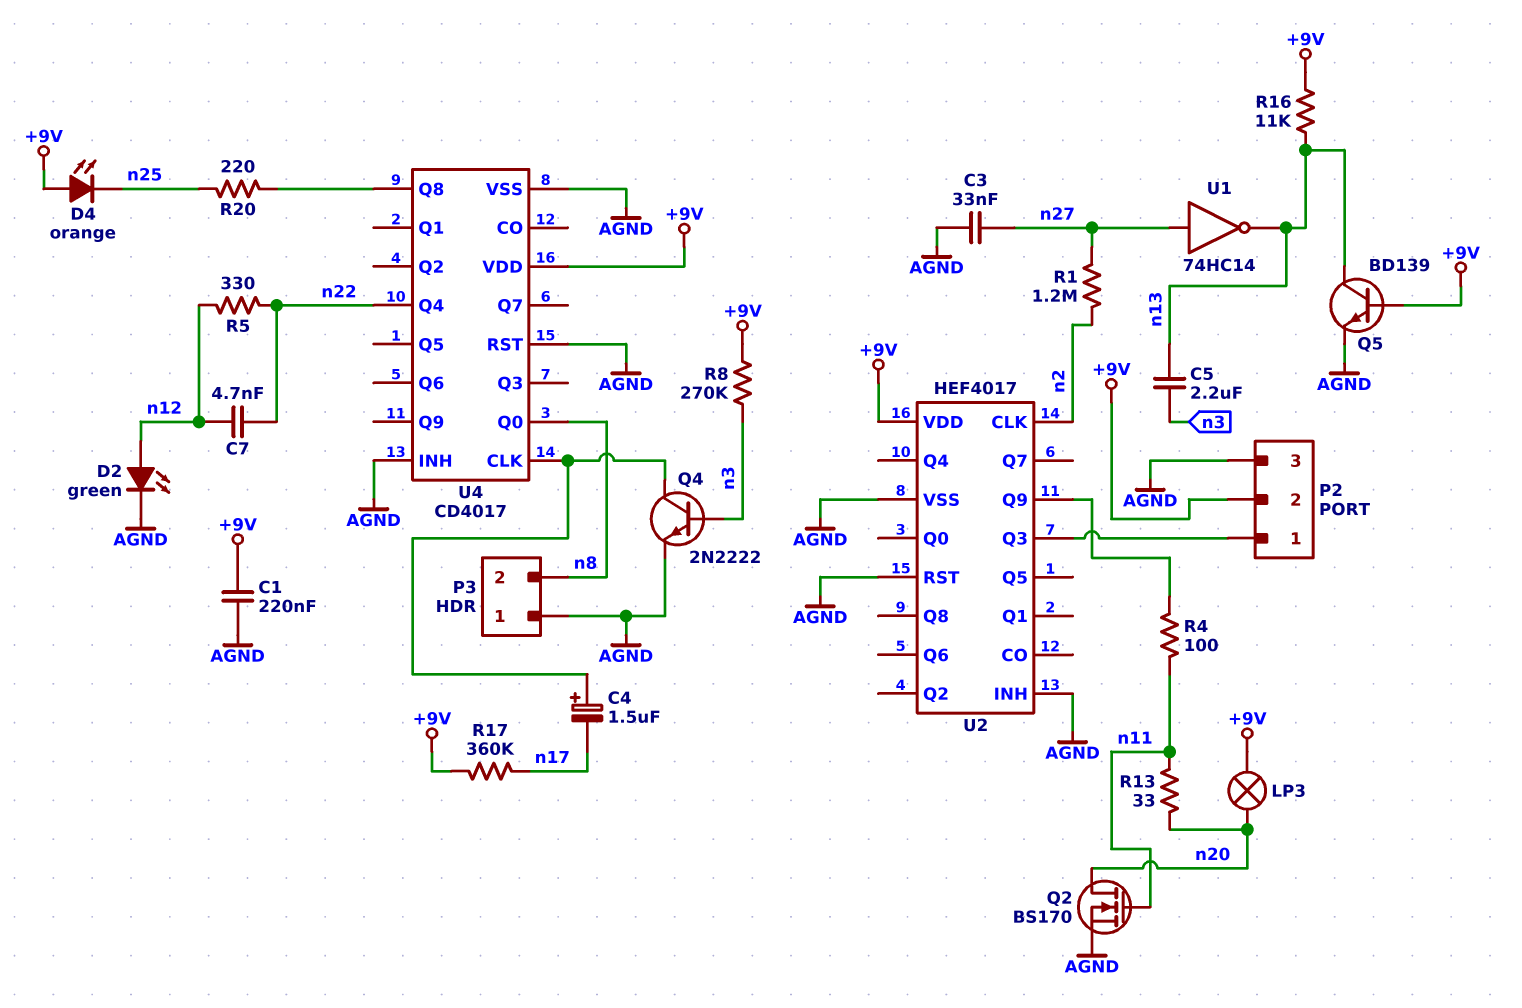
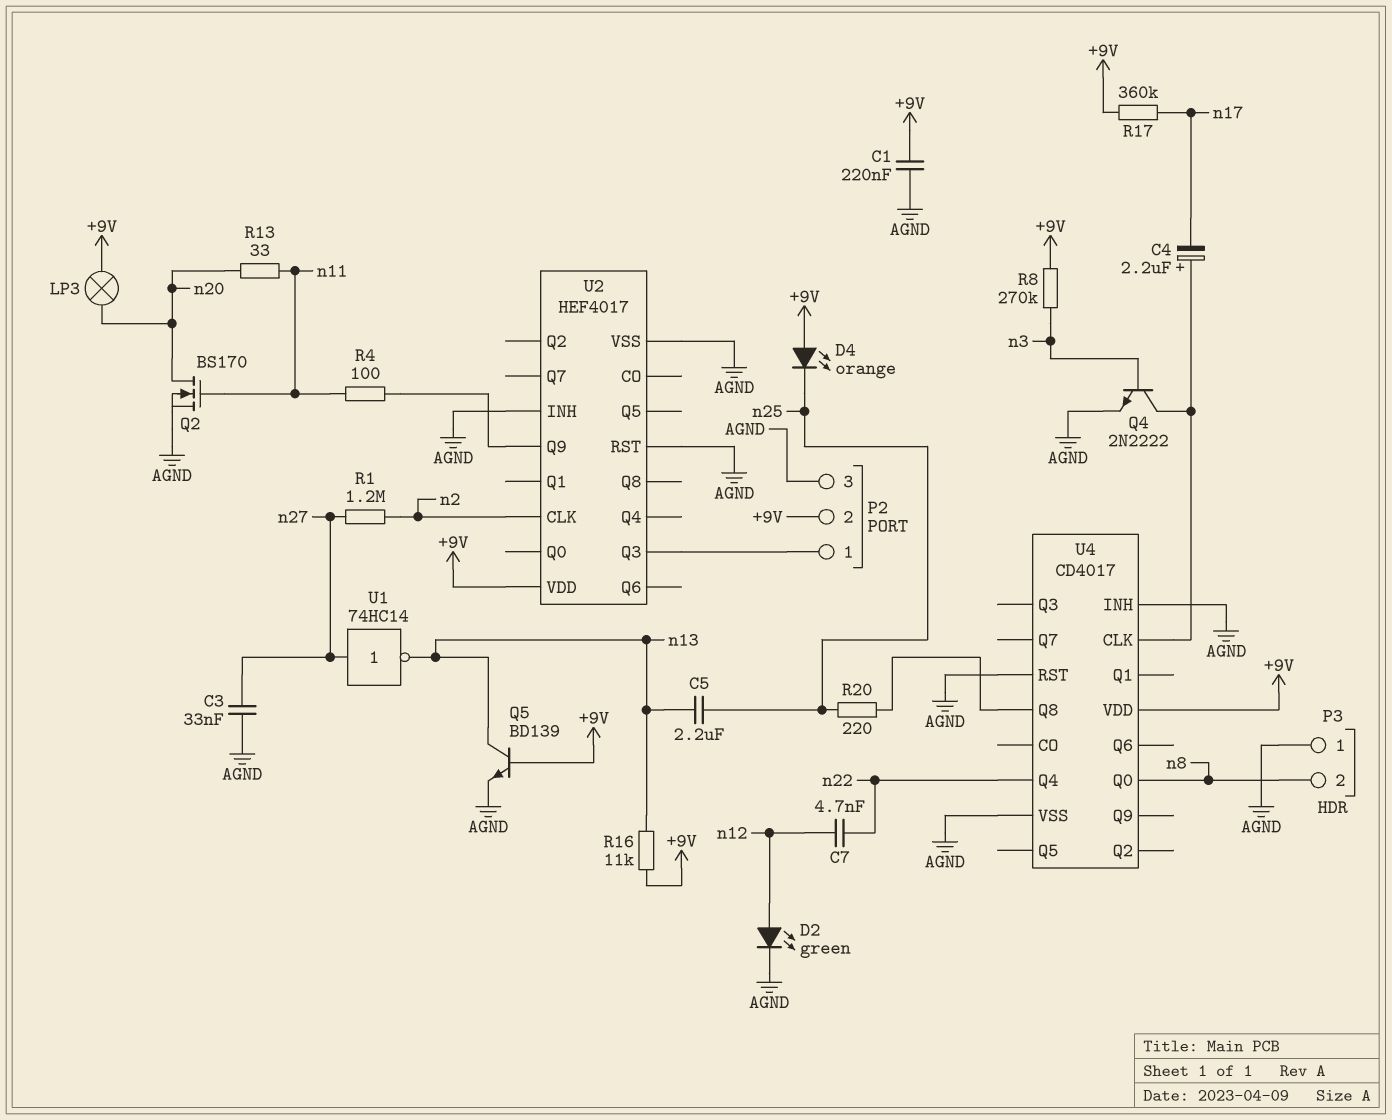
C4: 1.5uF (plus U4/CLK, minus n17) -> 2.2uF (plus U4/CLK, minus n17)
C5: 2.2uF (n3, n13) -> 2.2uF (n13, n25)
R5: 330 (n12, n22) -> none

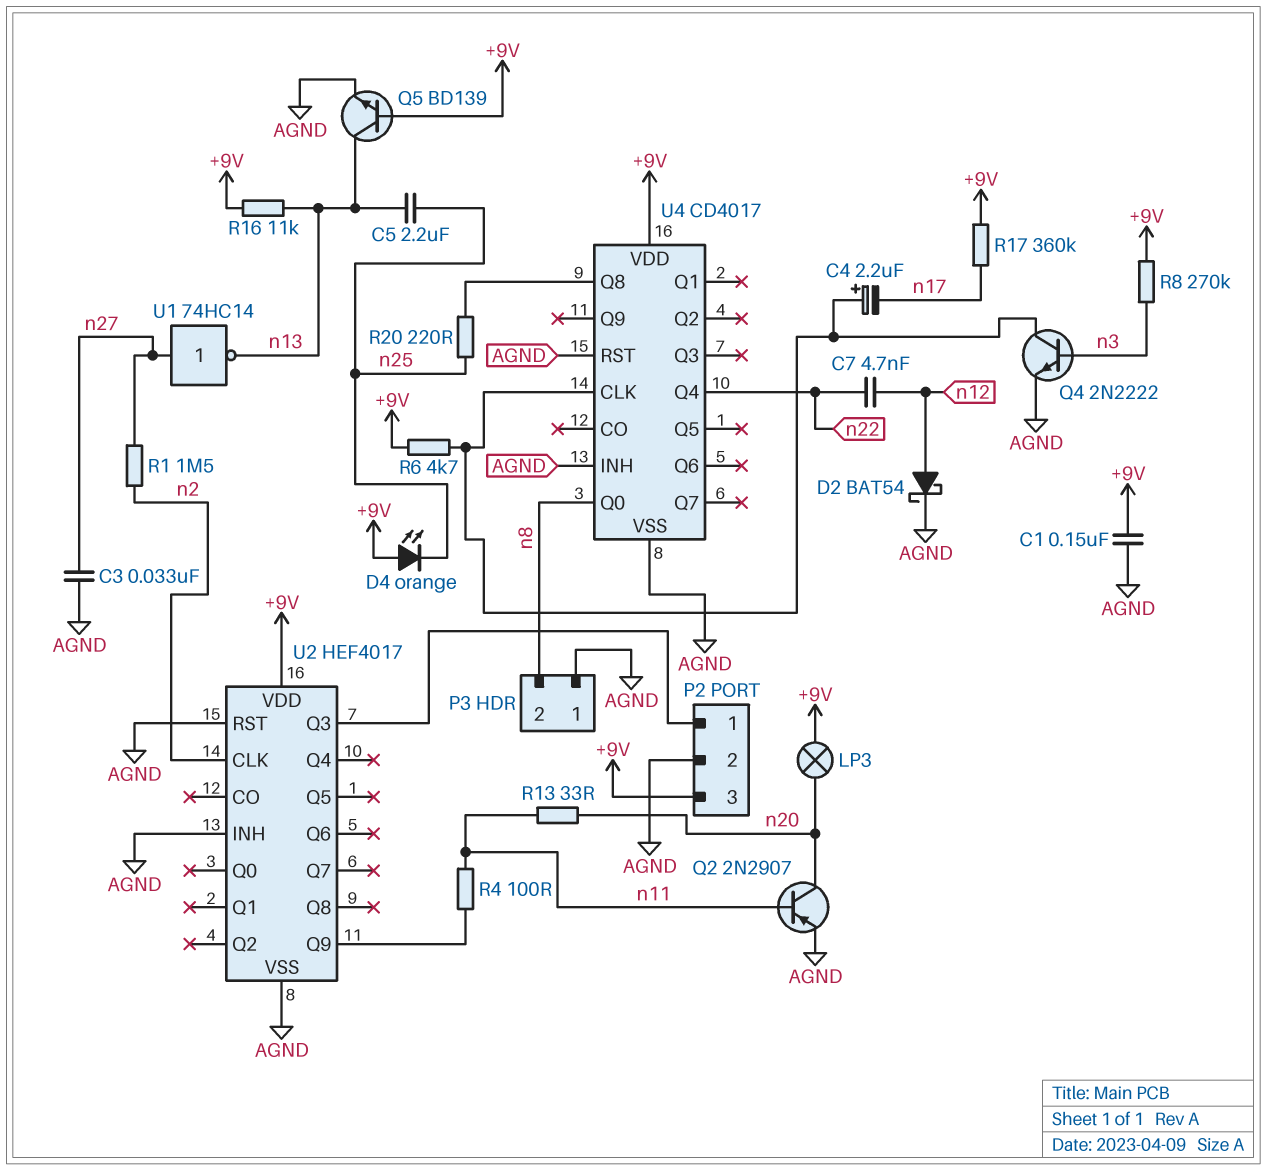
C1: 220nF (+9V, AGND) -> 150nF (+9V, AGND)
D2: LED green (A n12, K AGND) -> schottky BAT54 (A n12, K AGND)
P2 pin 2: +9V -> AGND
P2 pin 3: AGND -> +9V
Q2: NMOS BS170 (G n11, D n20, S AGND) -> PNP 2N2907 (B n11, C n20, E AGND)
R1: 1.2M (n2, n27) -> 1.5M (n2, n27)
R6: none -> 4.7k (+9V, U4/CLK)

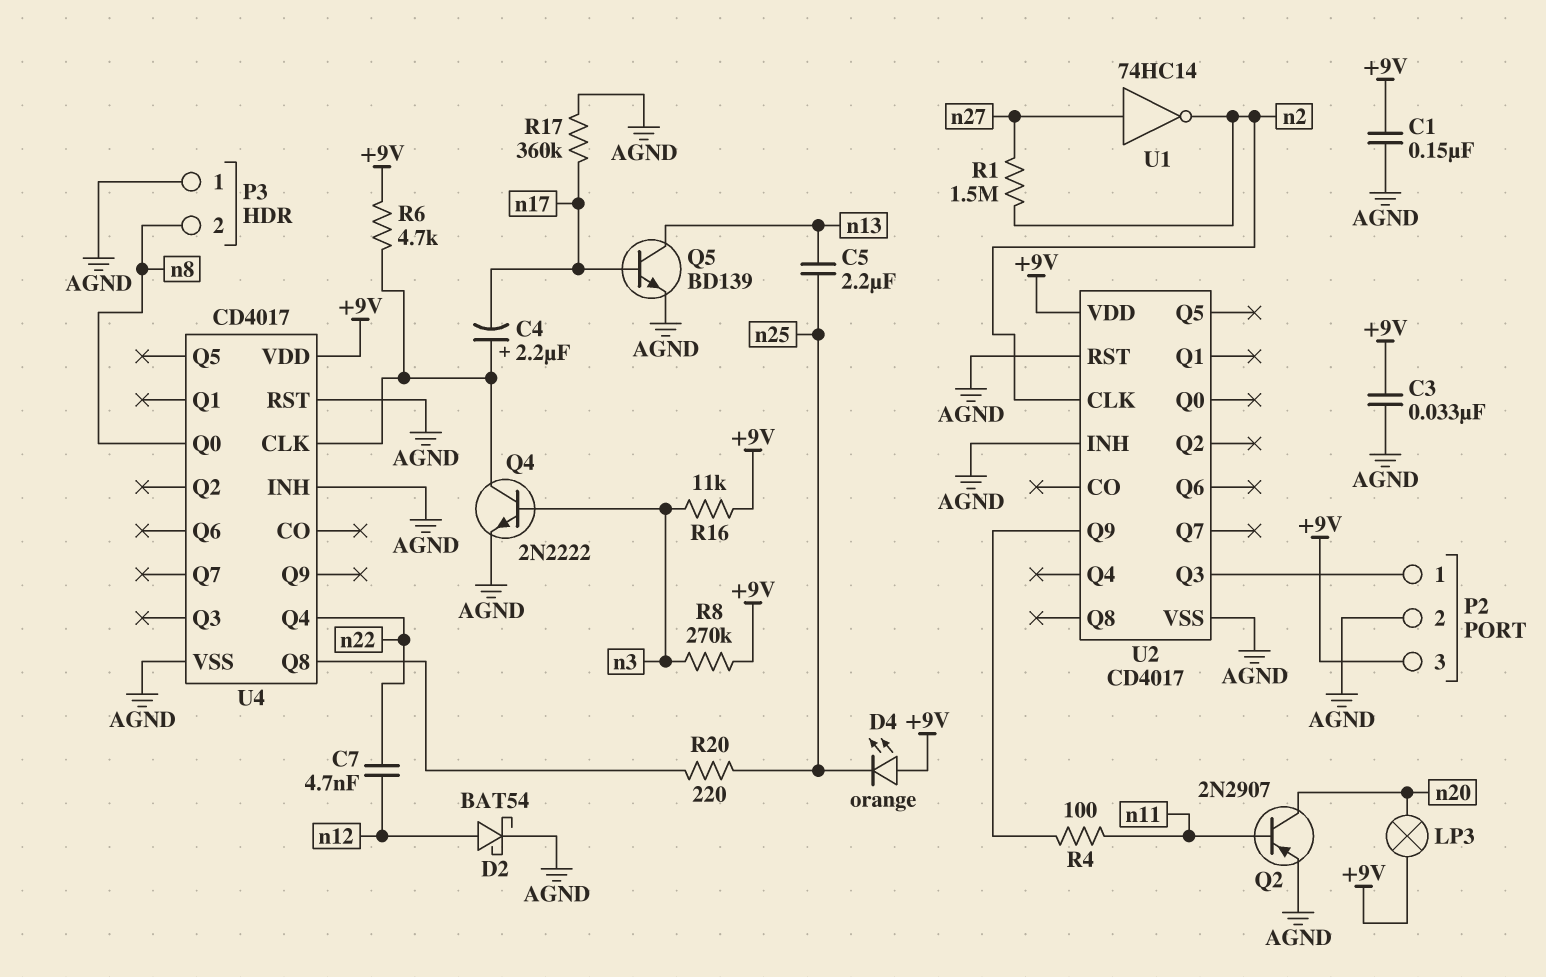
C3: 33nF (AGND, n27) -> 33nF (+9V, AGND)
Q5: NPN BD139 (B +9V, C n13, E AGND) -> NPN BD139 (B n17, C n13, E AGND)
R13: 33 (n11, n20) -> none
R16: 11k (+9V, n13) -> 11k (+9V, n3)
R17: 360k (+9V, n17) -> 360k (AGND, n17)
U1: NOT 74HC14 (in n27, out n13) -> NOT 74HC14 (in n27, out n2)
U2: HEF4017 -> CD4017

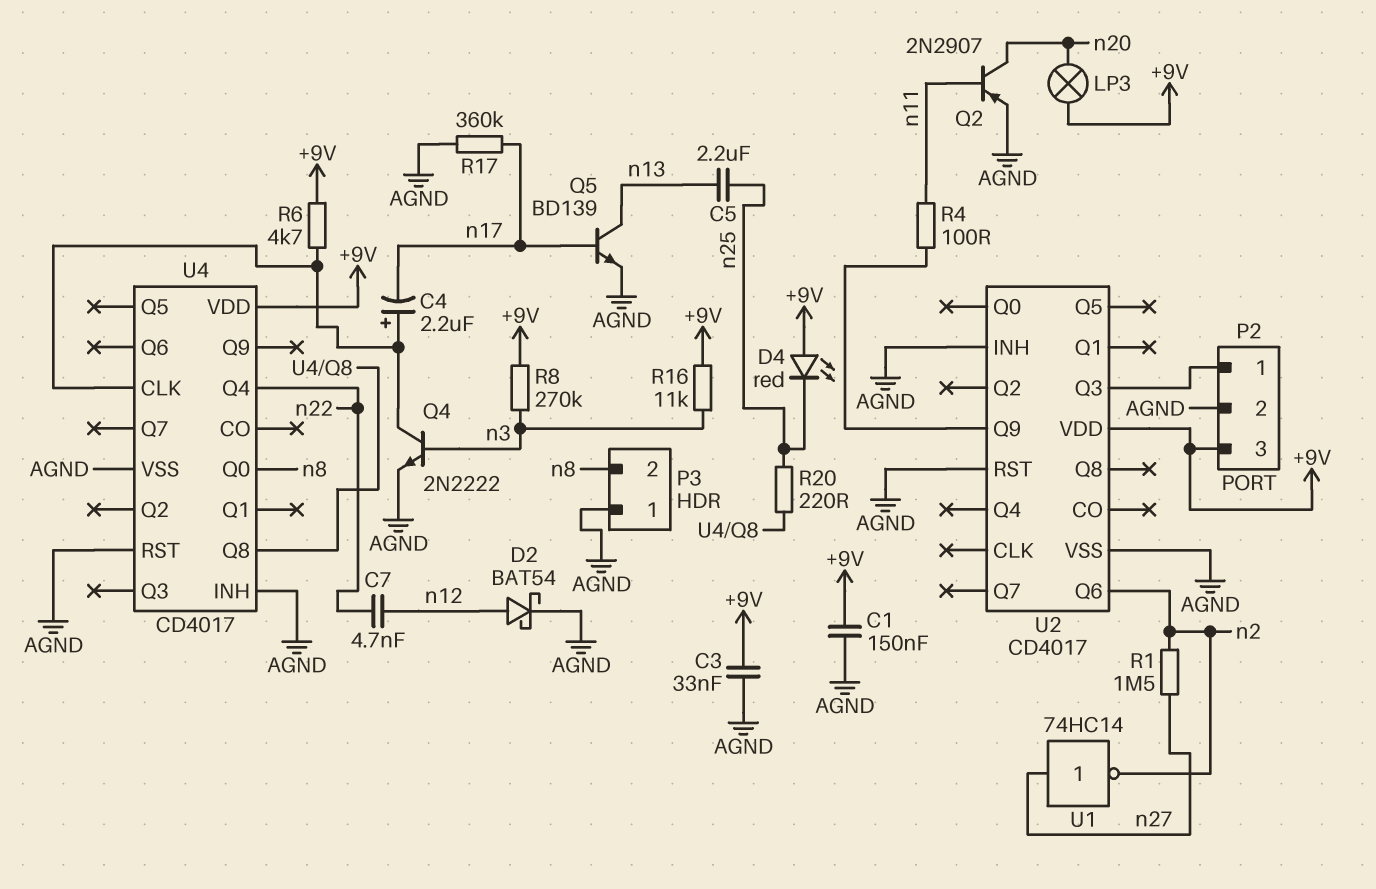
D4: LED orange (A +9V, K n25) -> LED red (A +9V, K n25)
U2 pin CLK: n2 -> none
U2 pin Q6: none -> n2

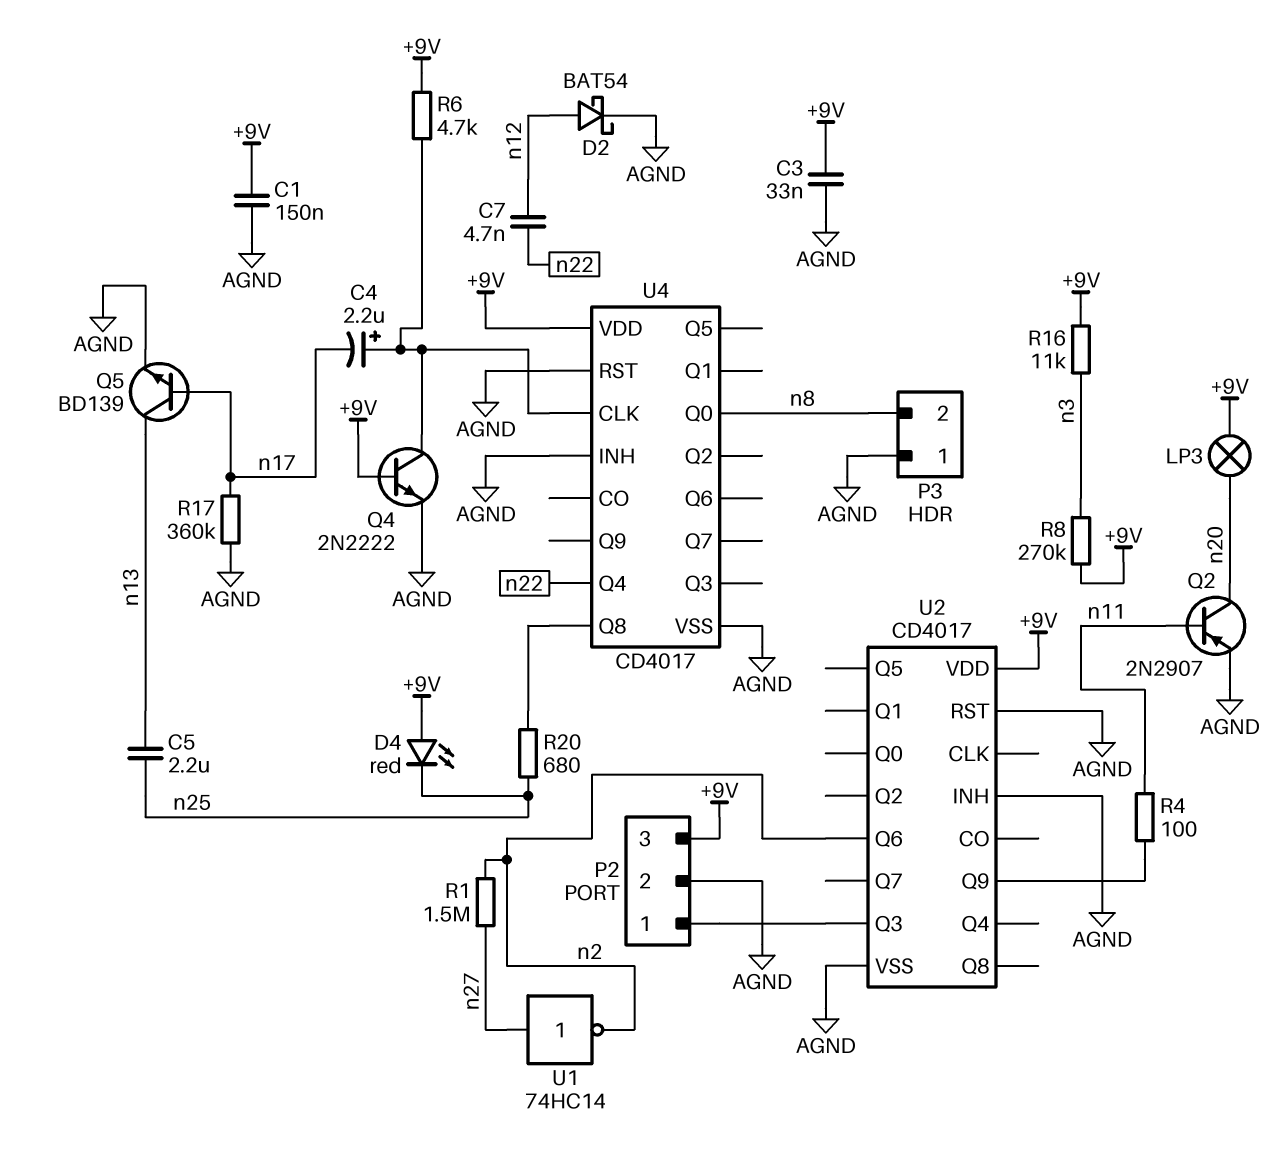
Q4: NPN 2N2222 (B n3, C U4/CLK, E AGND) -> NPN 2N2222 (B +9V, C U4/CLK, E AGND)
R20: 220 (U4/Q8, n25) -> 680 (U4/Q8, n25)

